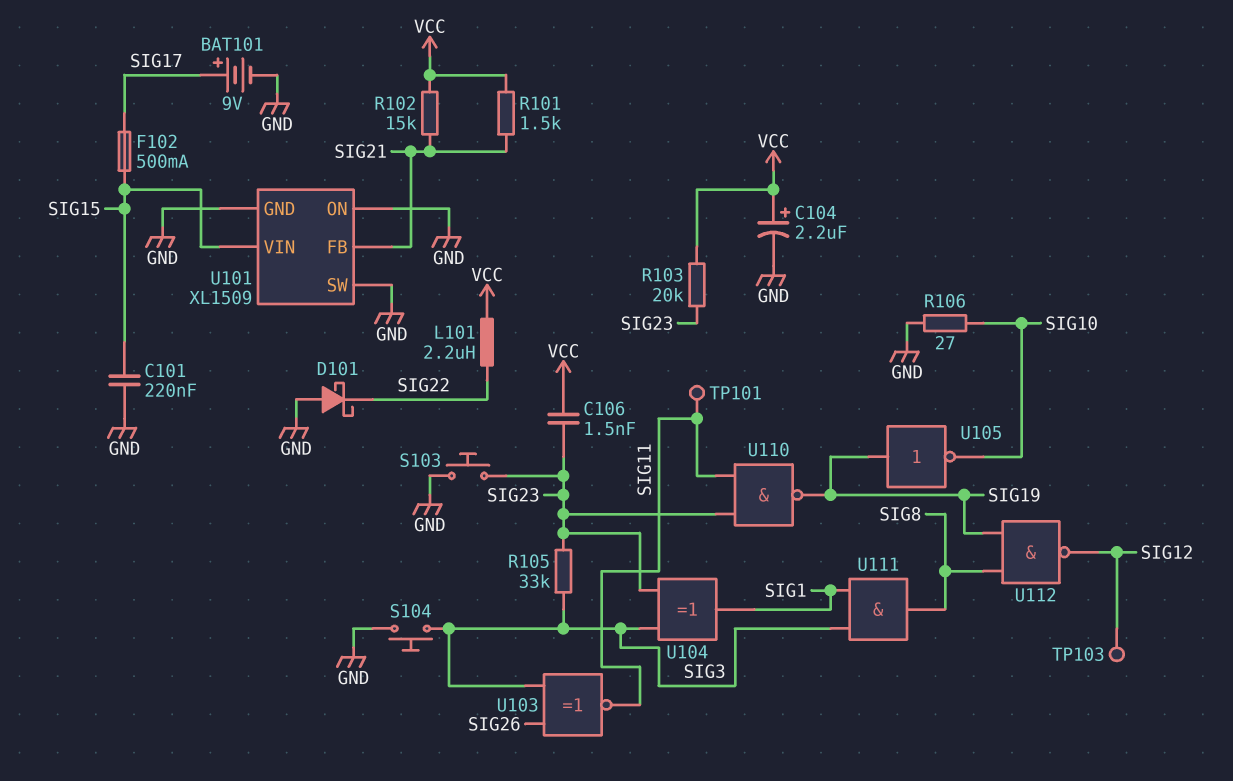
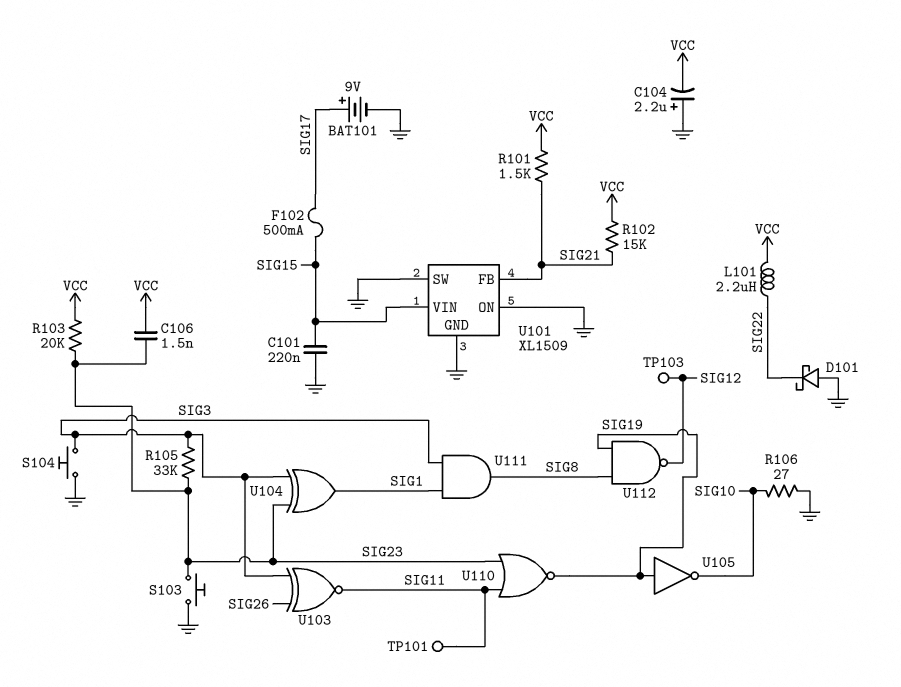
C104: 2.2uF (plus VCC, minus GND) -> 2.2uF (plus GND, minus VCC)
U110: NAND (in SIG11, in SIG23, out SIG19) -> NOR (in SIG11, in SIG23, out SIG19)

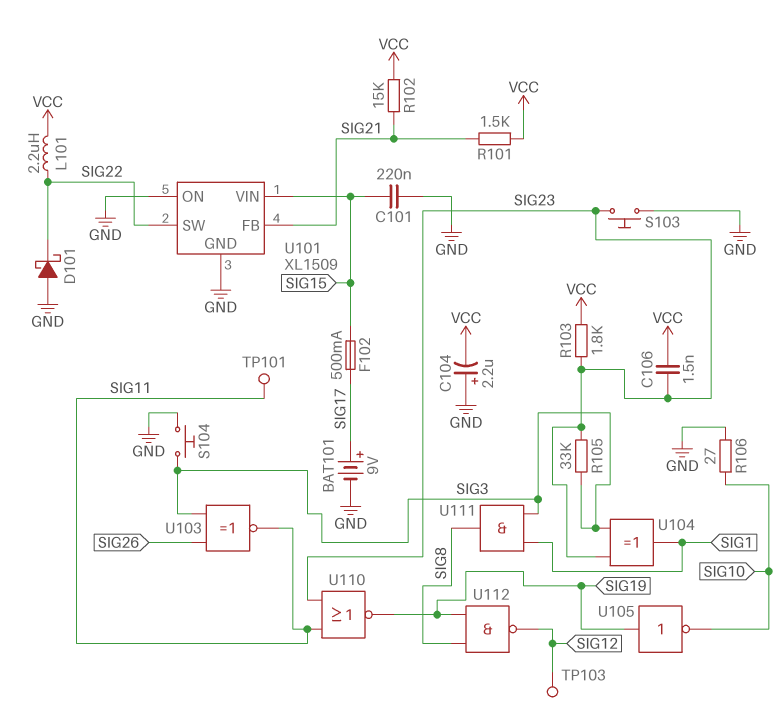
R103: 20k (SIG23, VCC) -> 1.8k (SIG23, VCC)
U101 pin SW: GND -> SIG22

